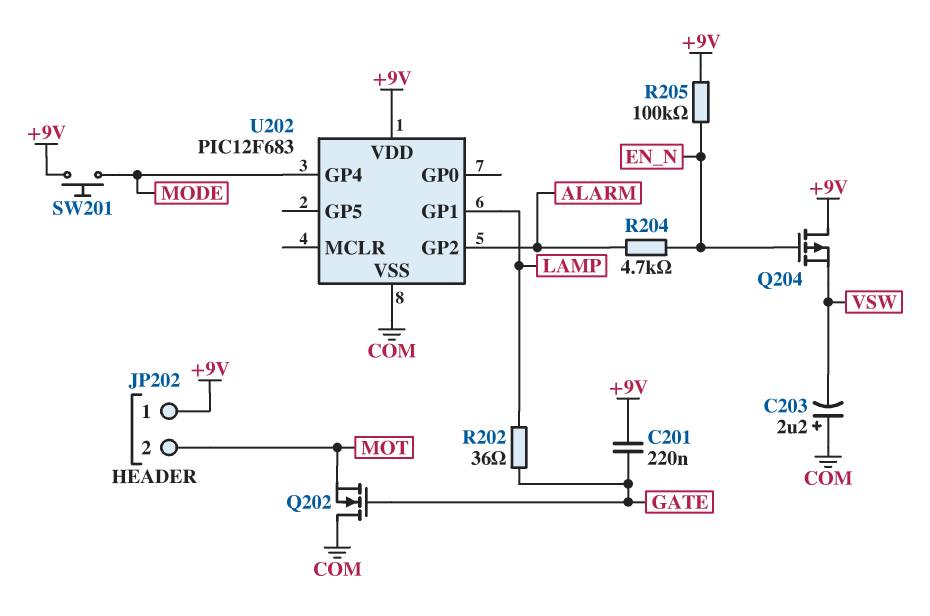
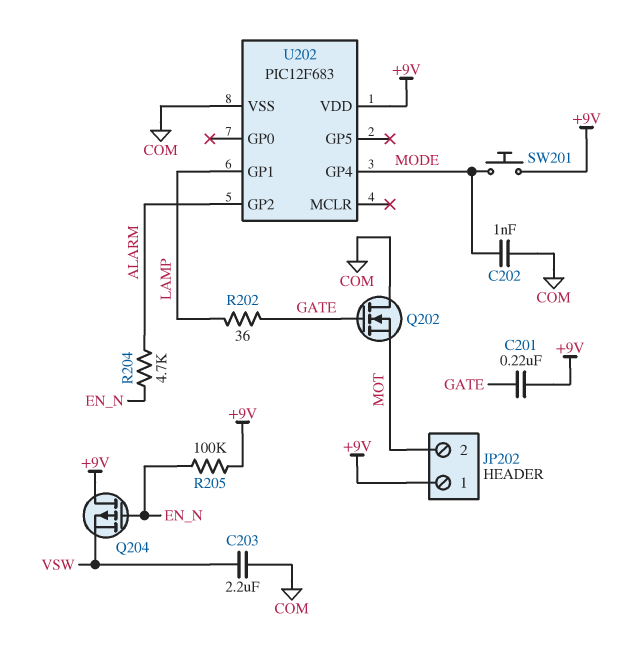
C202: none -> 1nF (COM, MODE)
C203: 2.2uF (plus COM, minus VSW) -> 2.2uF (COM, VSW)

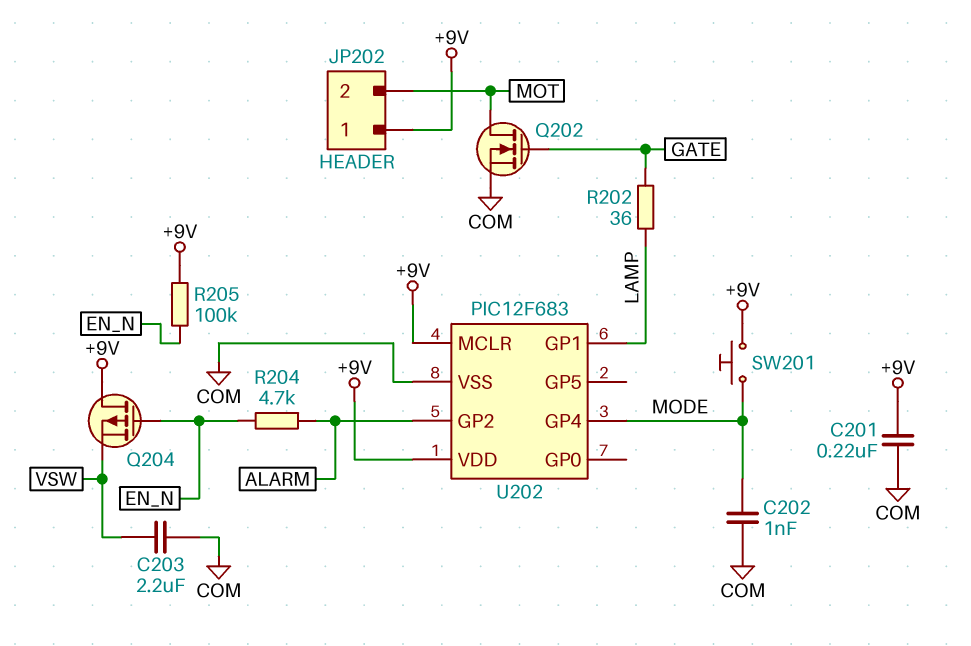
C201: 220nF (+9V, GATE) -> 220nF (+9V, COM)
Q202: NMOS (G GATE, D COM, S MOT) -> NMOS (G GATE, D MOT, S COM)
U202 pin MCLR: none -> +9V

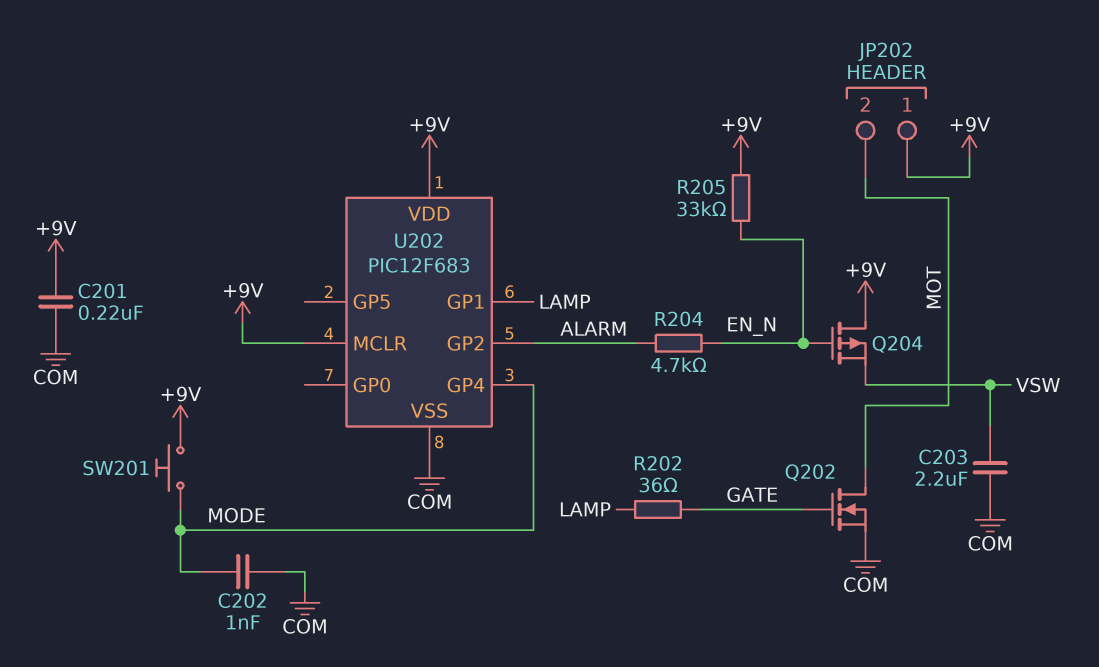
R205: 100k (+9V, EN_N) -> 33k (+9V, EN_N)

